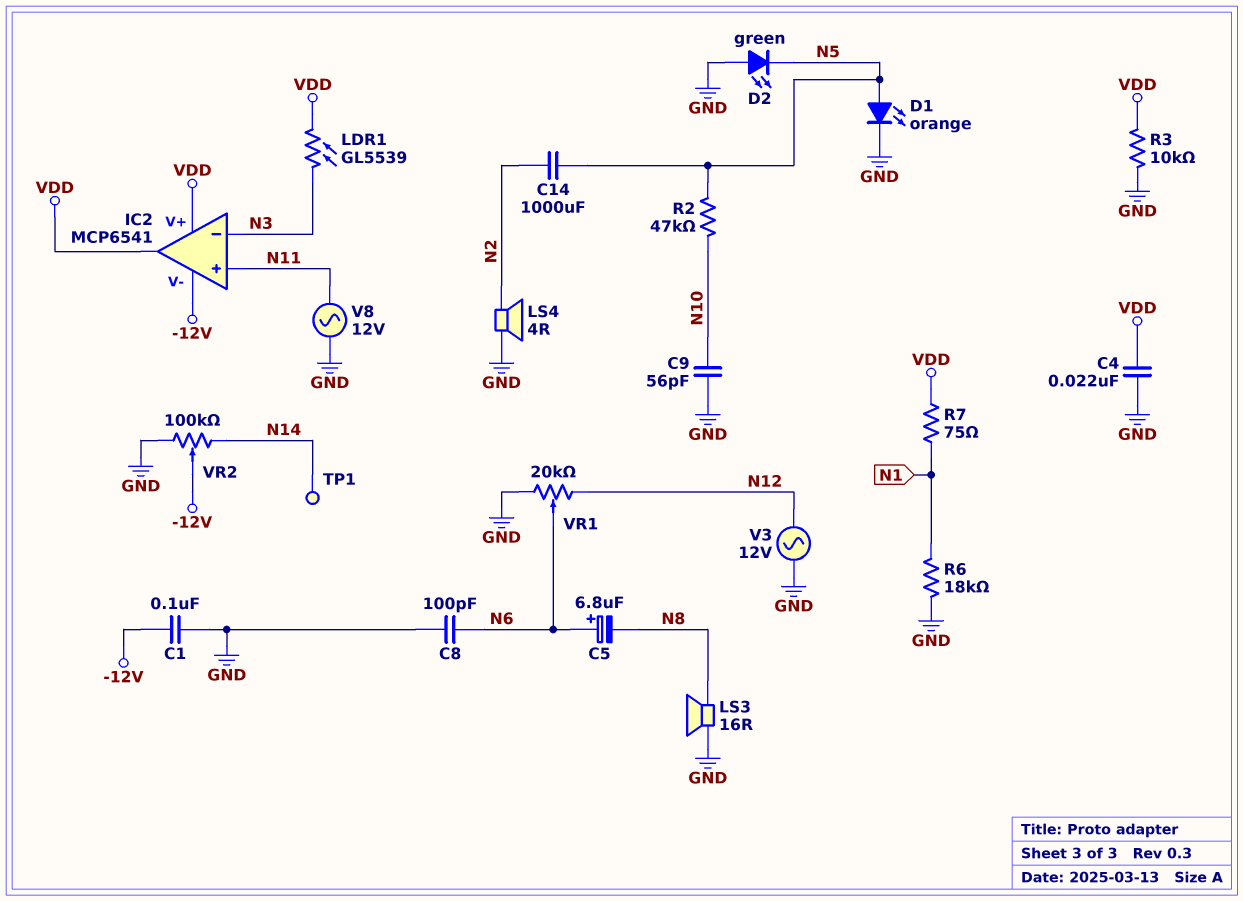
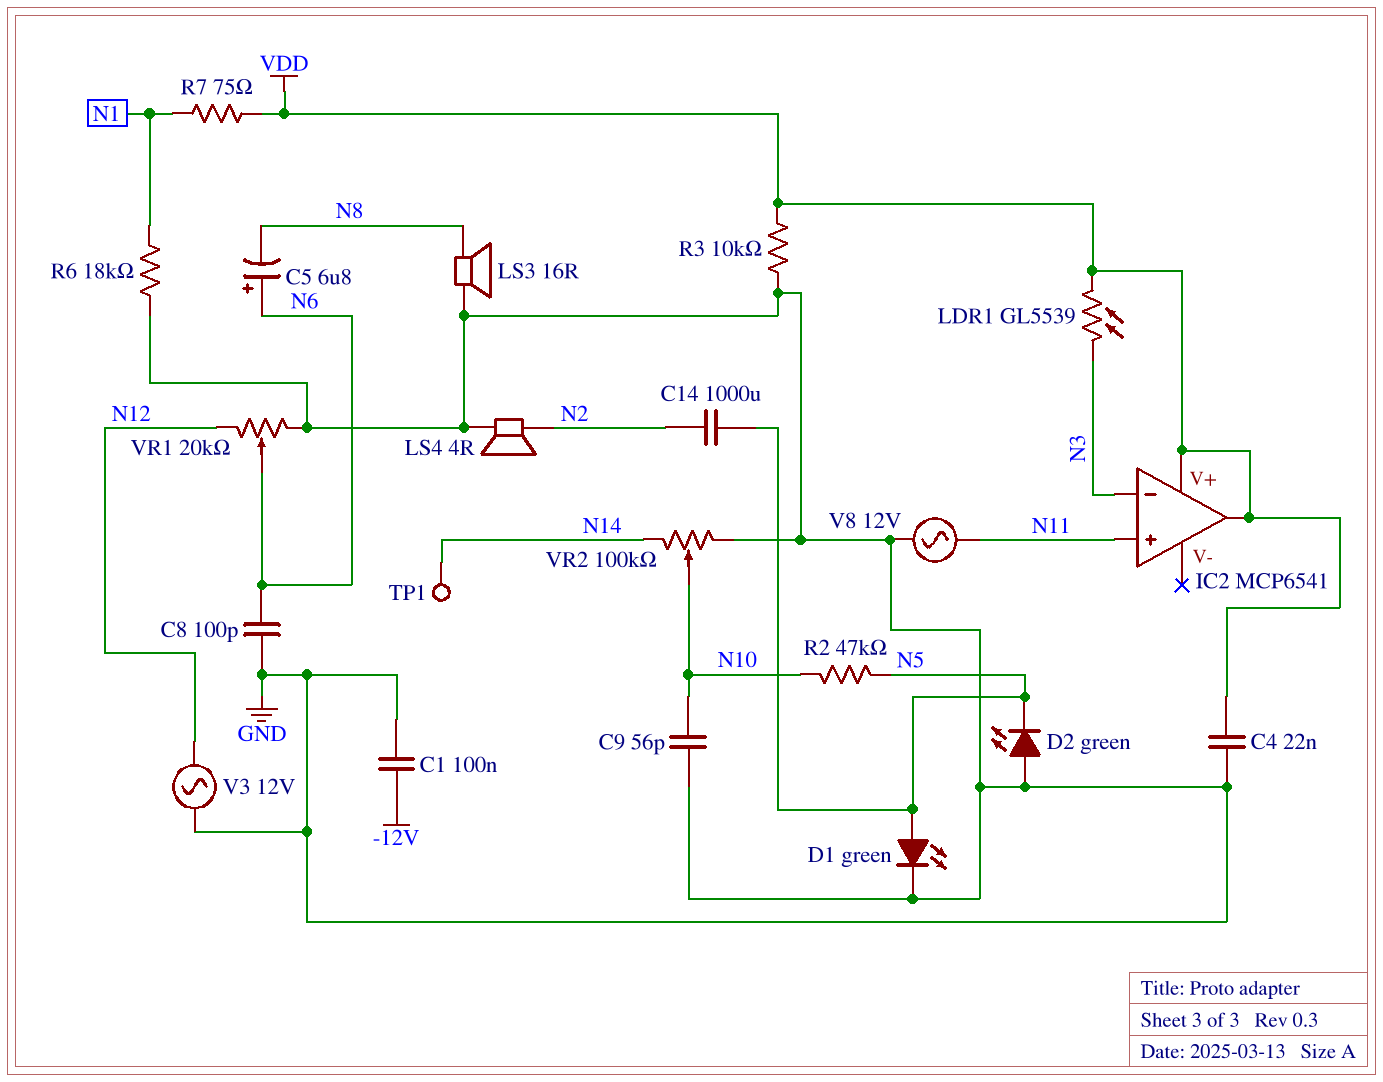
D1: LED orange (A N5, K GND) -> LED green (A N5, K GND)
IC2 pin V-: -12V -> none
VR2: 100k (GND, N14, wiper -12V) -> 100k (GND, N14, wiper N10)

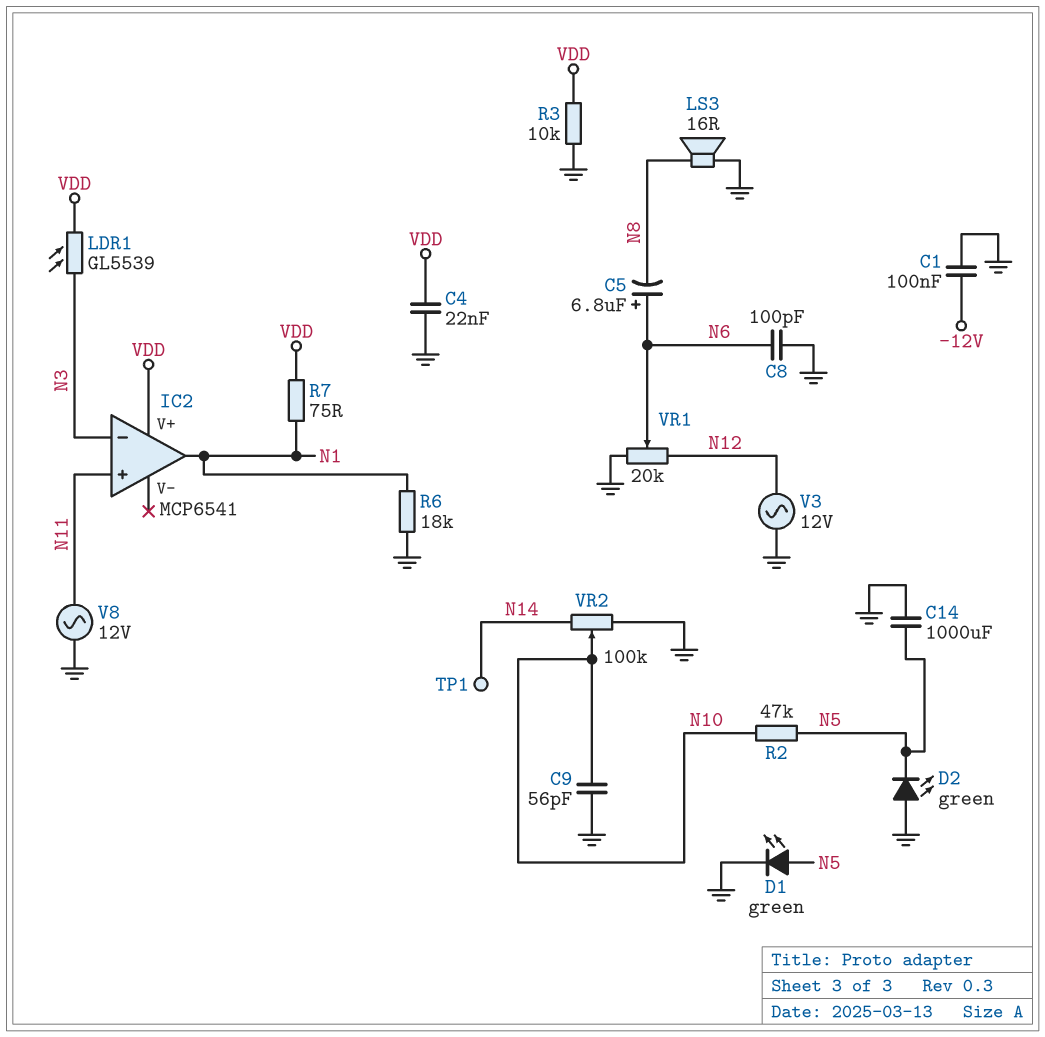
C14: 1000uF (N2, N5) -> 1000uF (GND, N5)
IC2 pin out: VDD -> N1
LS4: speaker 4R (GND, N2) -> none

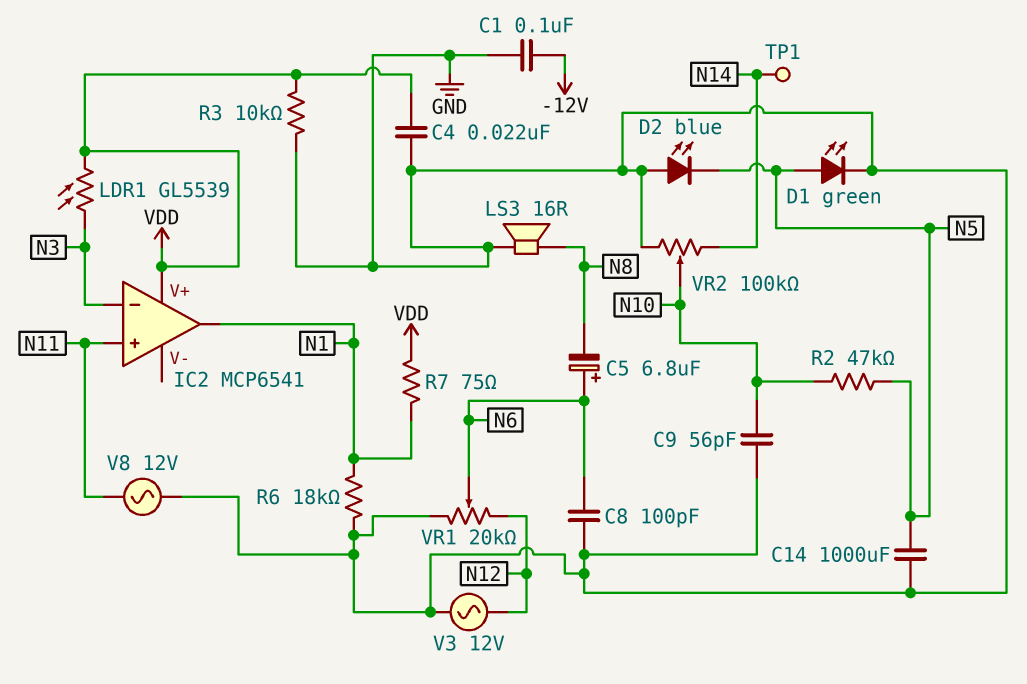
D2: LED green (A GND, K N5) -> LED blue (A GND, K N5)

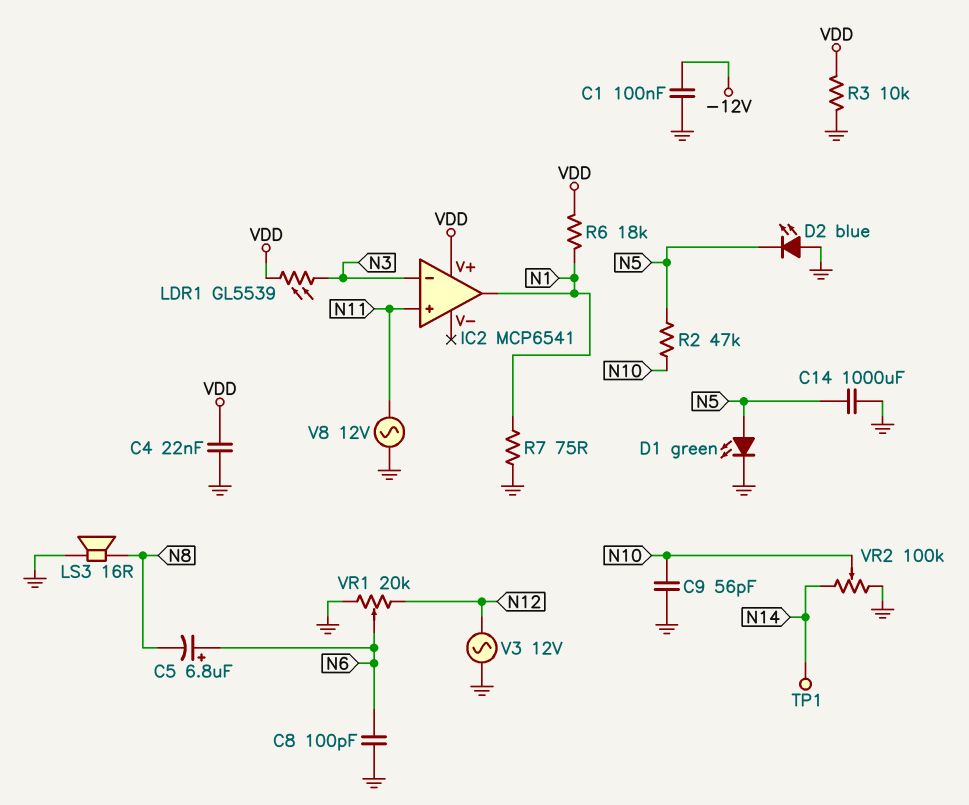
R6: 18k (GND, N1) -> 18k (N1, VDD)
R7: 75 (N1, VDD) -> 75 (GND, N1)

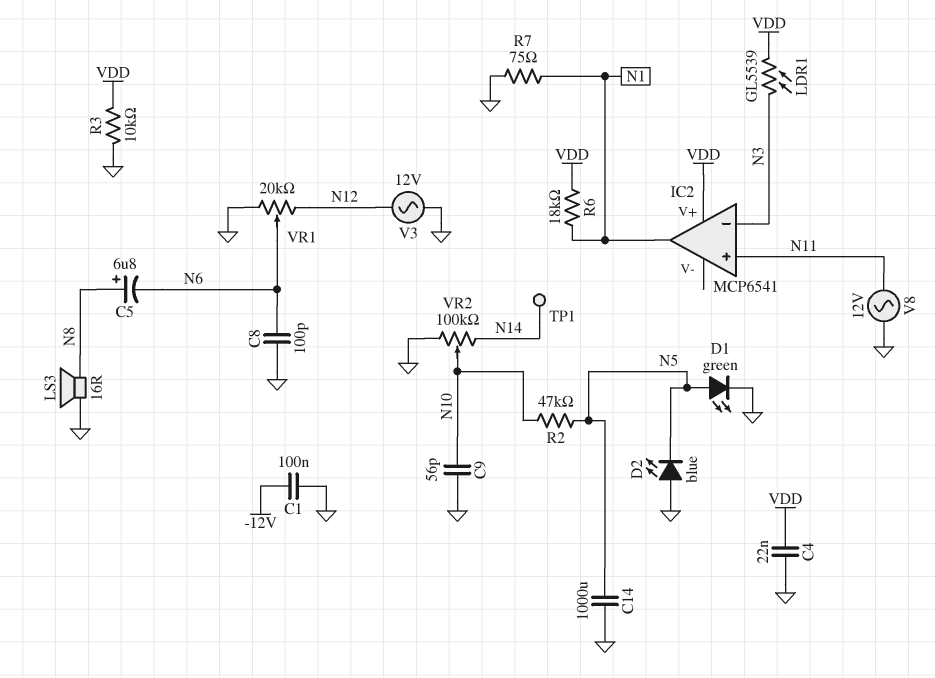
C5: 6.8uF (plus N6, minus N8) -> 6.8uF (plus N8, minus N6)

